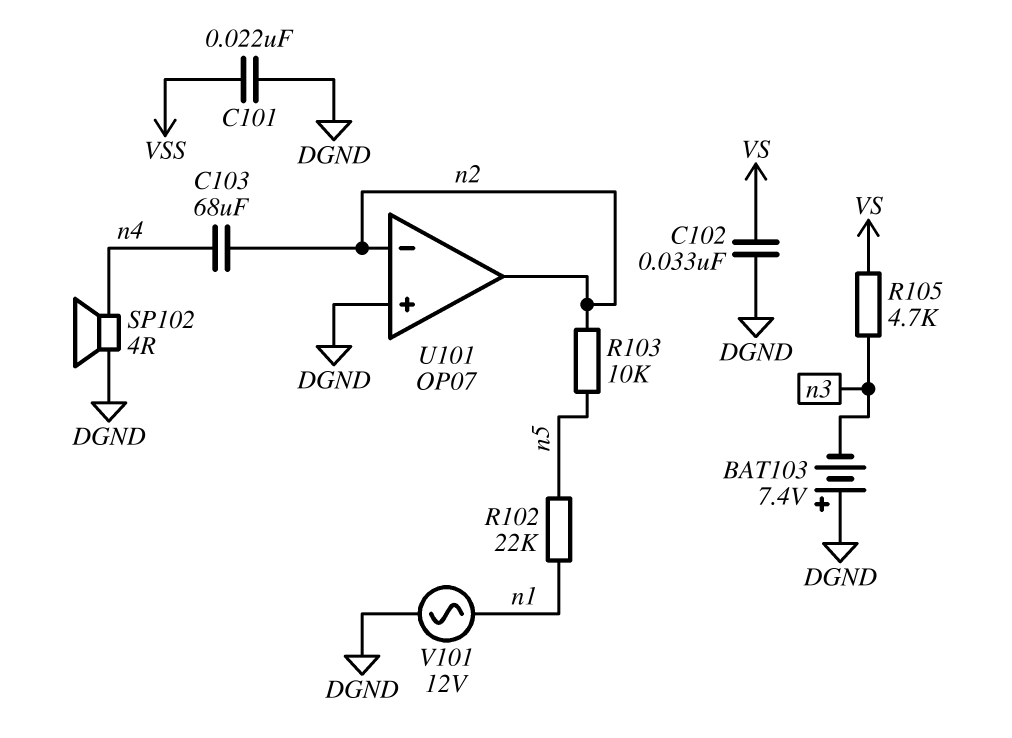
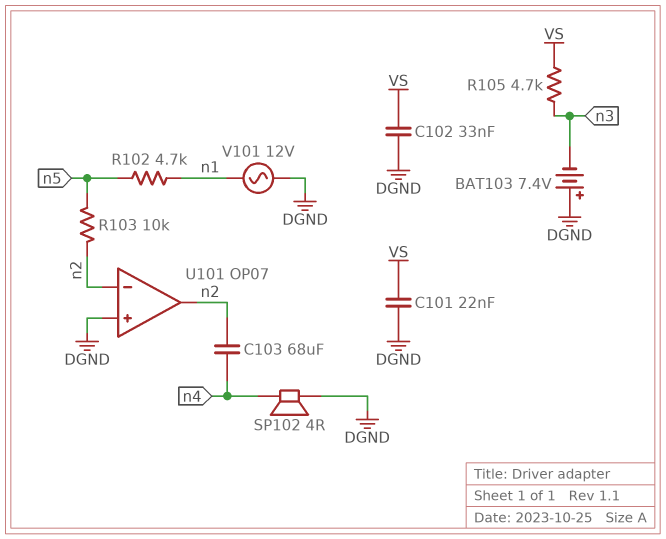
C101: 22nF (DGND, VSS) -> 22nF (DGND, VS)
R102: 22k (n1, n5) -> 4.7k (n1, n5)

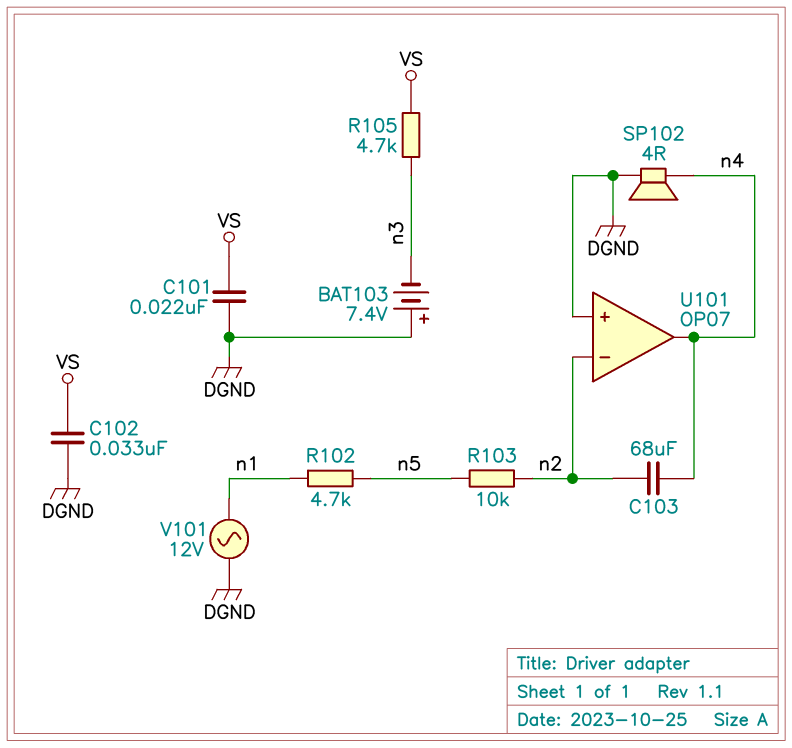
U101 pin out: n2 -> n4

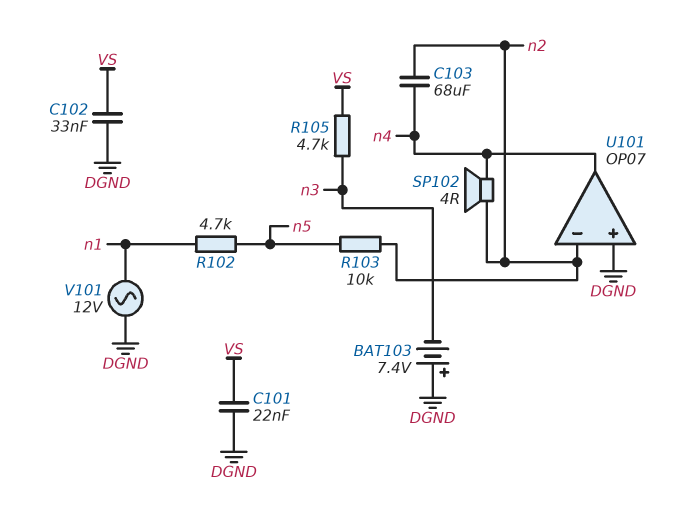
SP102: speaker 4R (DGND, n4) -> speaker 4R (n2, n4)

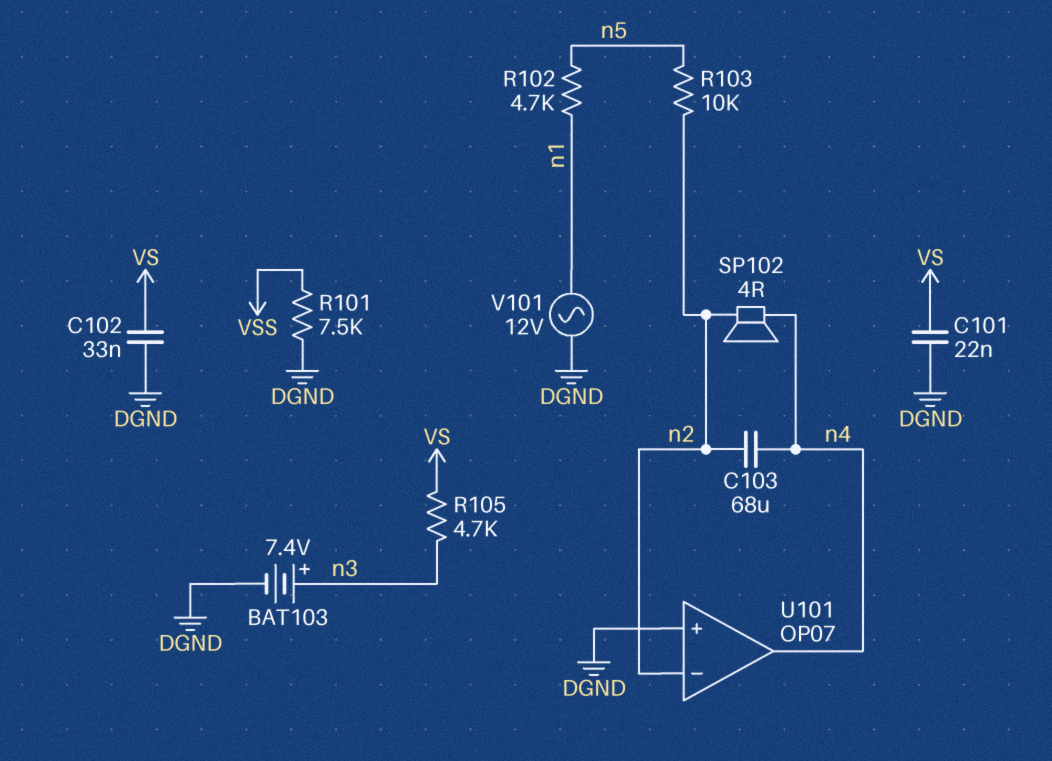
BAT103: 7.4V (plus DGND, minus n3) -> 7.4V (plus n3, minus DGND)
R101: none -> 7.5k (DGND, VSS)

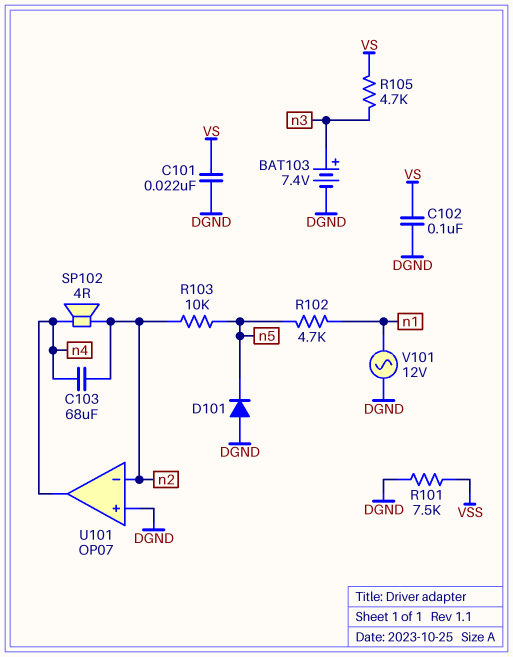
C102: 33nF (DGND, VS) -> 100nF (DGND, VS)
D101: none -> diode (A DGND, K n5)

